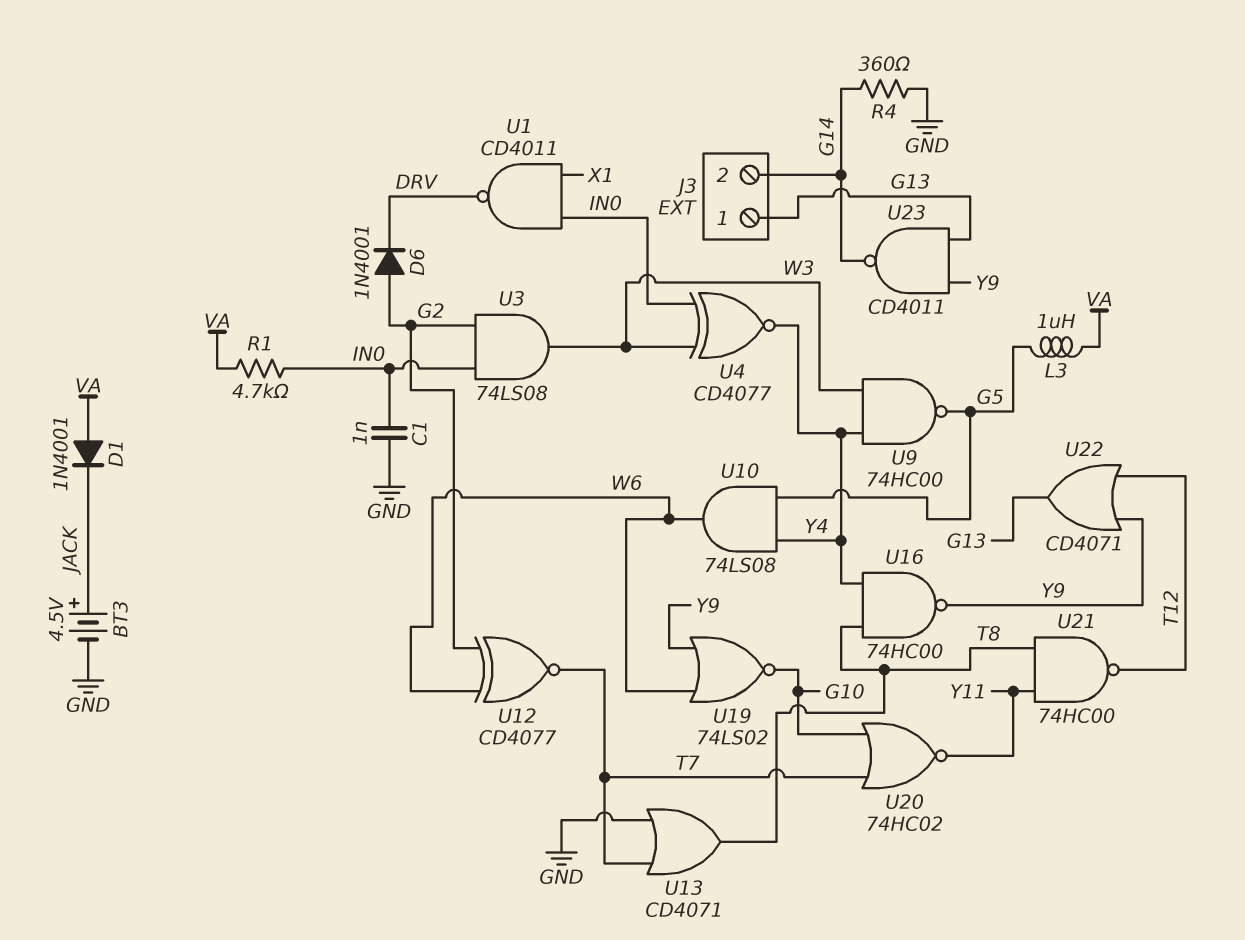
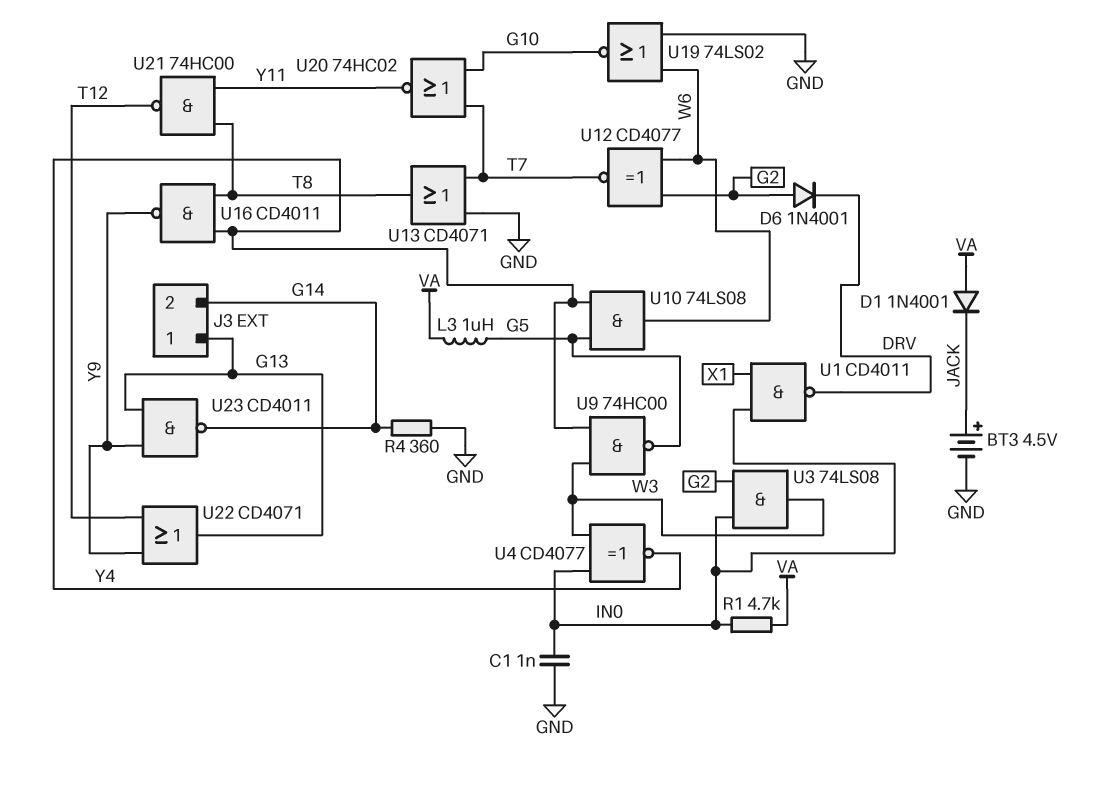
U16: NAND 74HC00 (in T8, in Y4, out Y9) -> NAND CD4011 (in T8, in Y4, out Y9)
U19: NOR 74LS02 (in W6, in Y9, out G10) -> NOR 74LS02 (in GND, in W6, out G10)

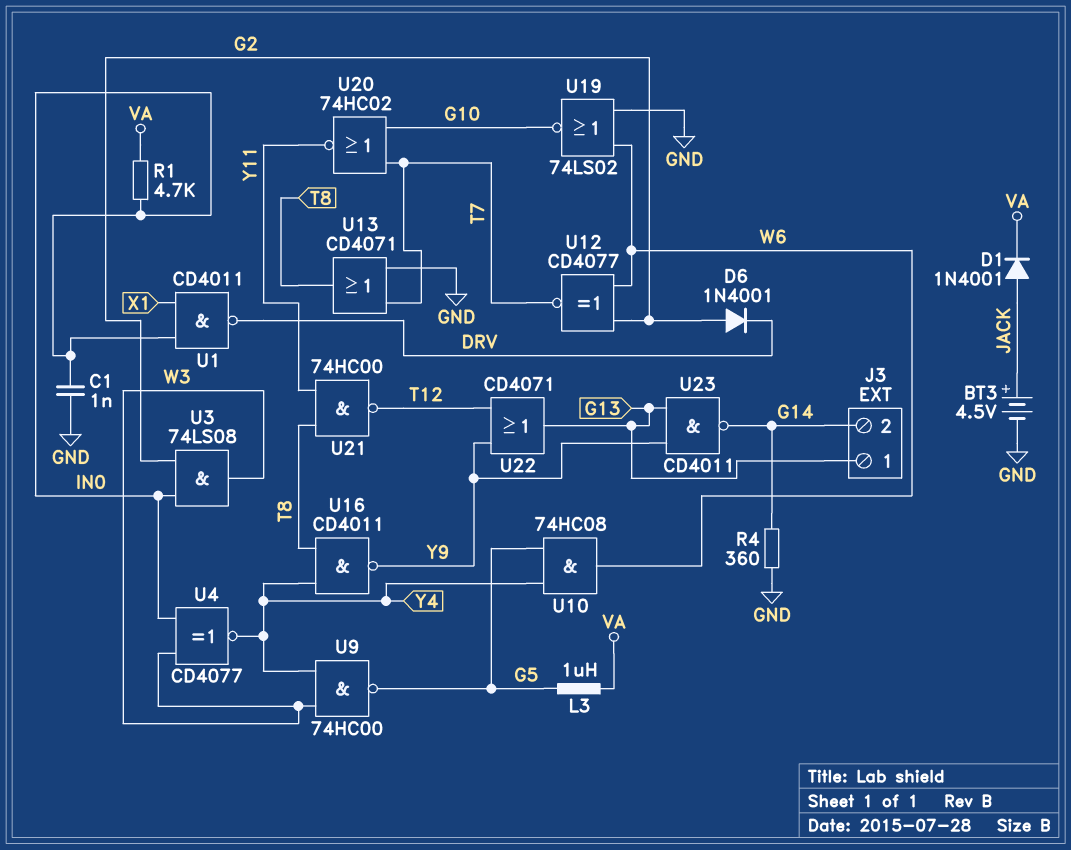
D1: diode 1N4001 (A VA, K JACK) -> diode 1N4001 (A JACK, K VA)
U10: AND 74LS08 (in G5, in Y4, out W6) -> AND 74HC08 (in G5, in Y4, out W6)

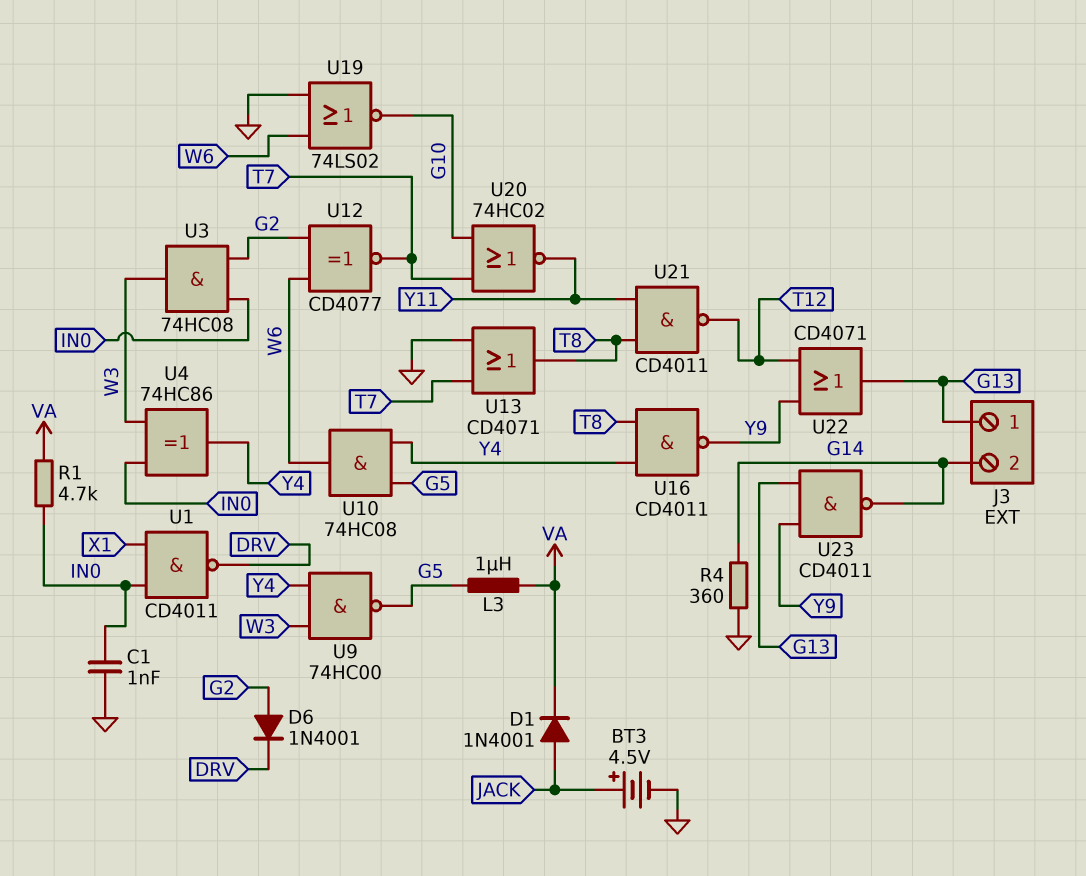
U3: AND 74LS08 (in G2, in IN0, out W3) -> AND 74HC08 (in G2, in IN0, out W3)
U4: XNOR CD4077 (in IN0, in W3, out Y4) -> XOR 74HC86 (in IN0, in W3, out Y4)
U21: NAND 74HC00 (in T8, in Y11, out T12) -> NAND CD4011 (in T8, in Y11, out T12)

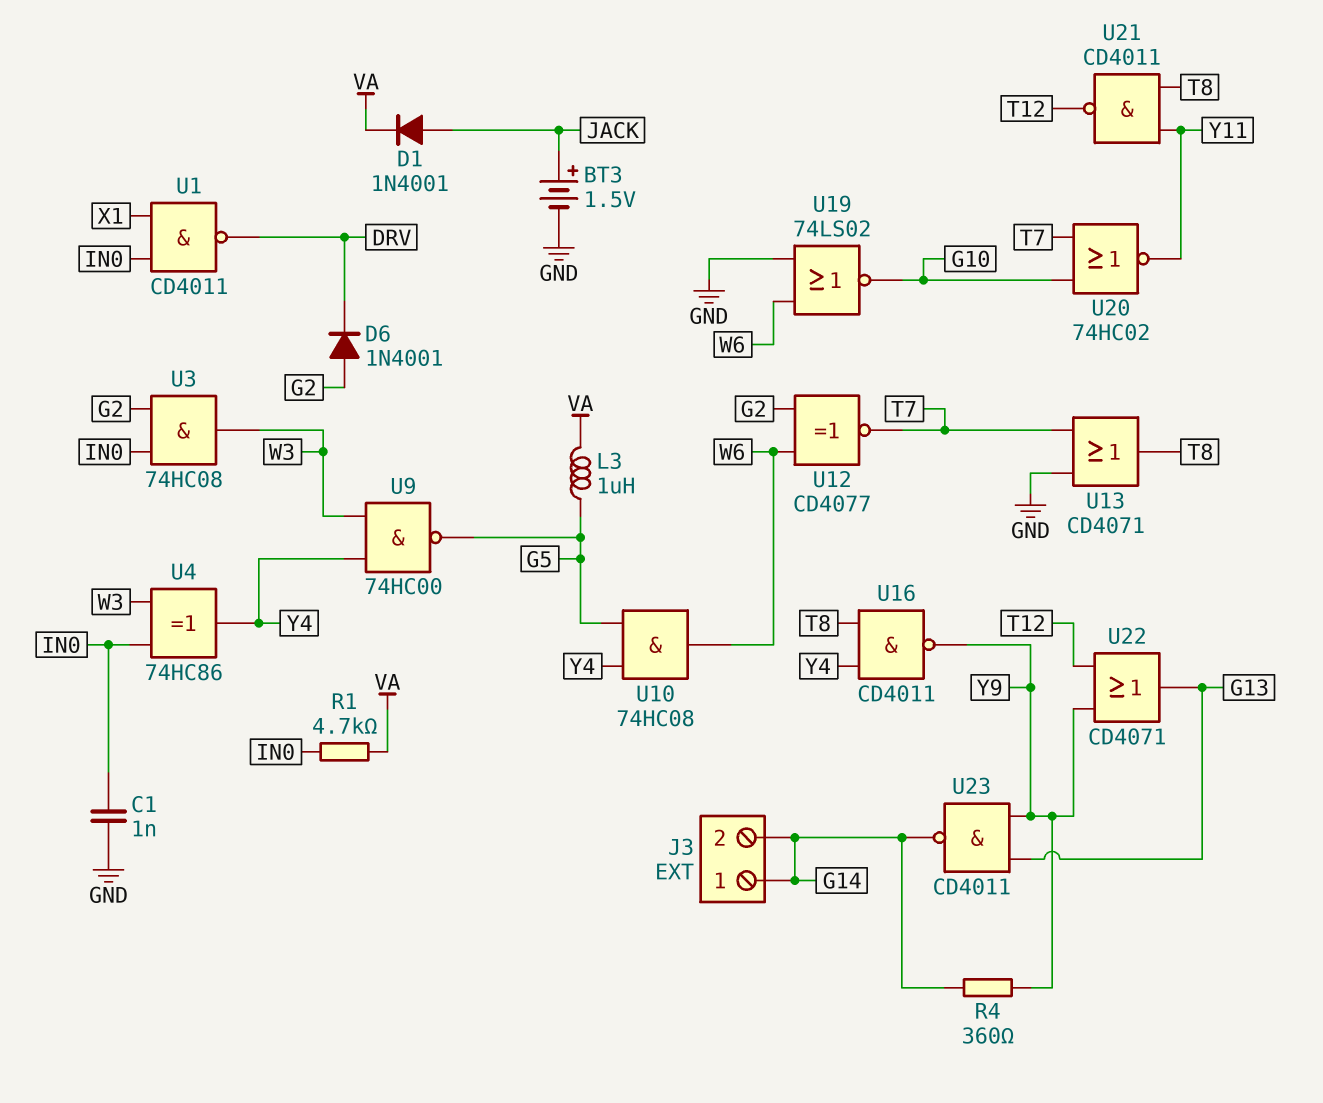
BT3: 4.5V (plus JACK, minus GND) -> 1.5V (plus JACK, minus GND)
J3 pin 1: G13 -> G14
R4: 360 (G14, GND) -> 360 (G14, Y9)

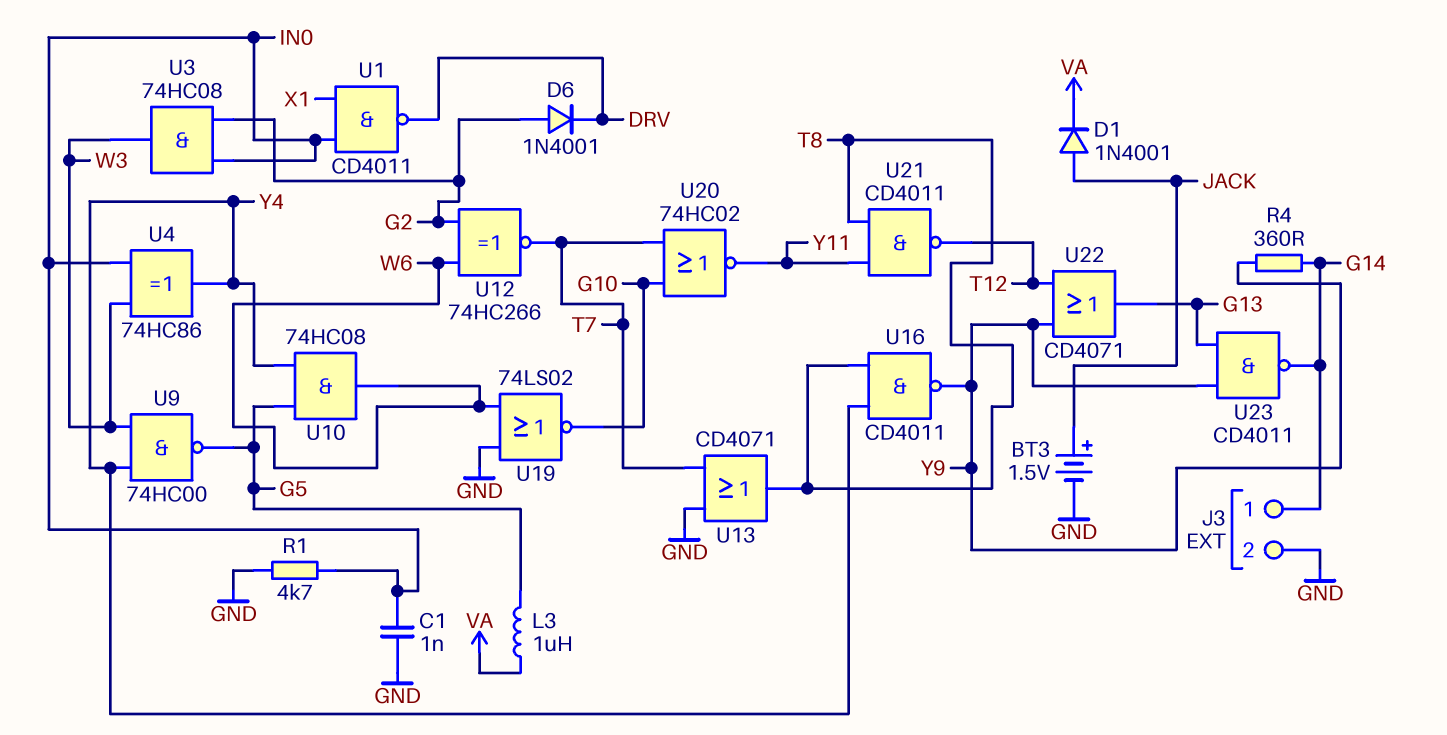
J3 pin 2: G14 -> GND
R1: 4.7k (IN0, VA) -> 4.7k (GND, IN0)
U12: XNOR CD4077 (in G2, in W6, out T7) -> XNOR 74HC266 (in G2, in W6, out T7)

